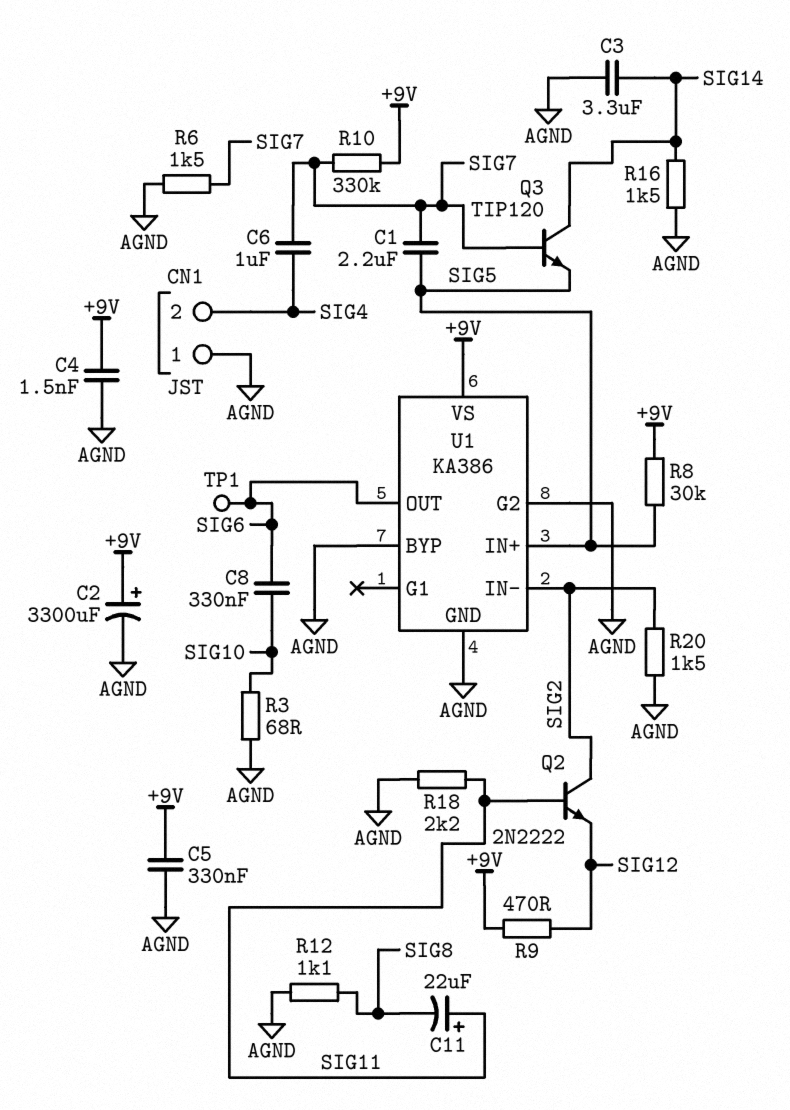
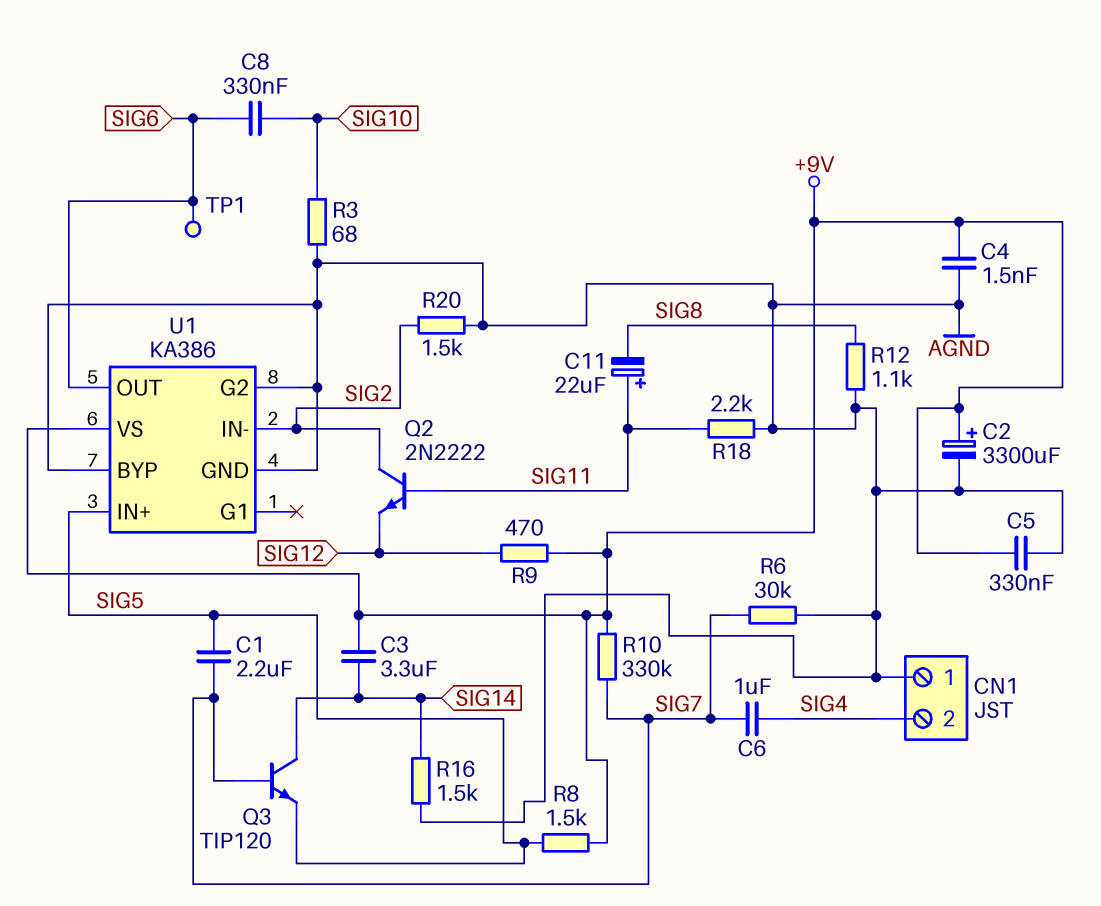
C3: 3.3uF (AGND, SIG14) -> 3.3uF (+9V, SIG14)
R6: 1.5k (AGND, SIG7) -> 30k (AGND, SIG7)
R8: 30k (+9V, SIG5) -> 1.5k (+9V, SIG5)

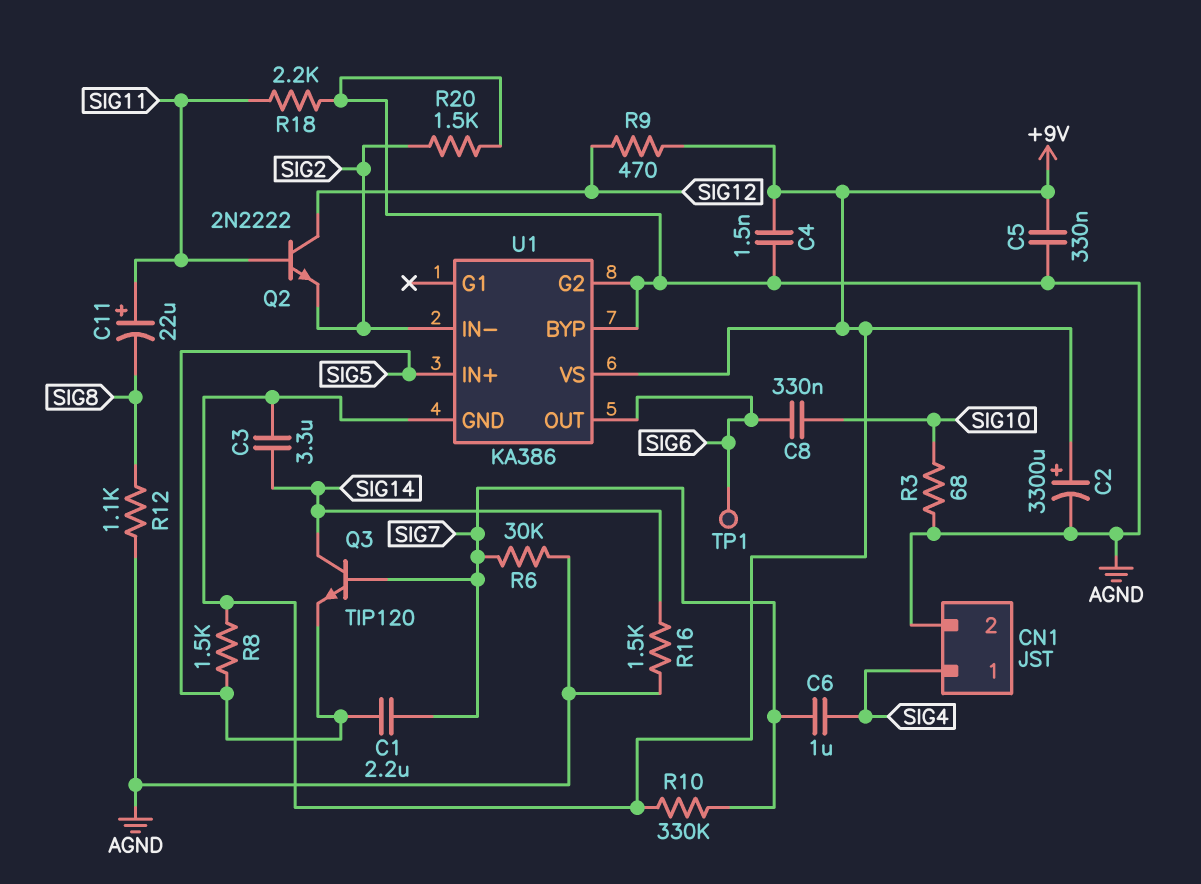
CN1 pin 1: AGND -> SIG4
CN1 pin 2: SIG4 -> AGND
Q2: NPN 2N2222 (B SIG11, C SIG2, E SIG12) -> NPN 2N2222 (B SIG11, C SIG12, E SIG2)
U1 pin GND: AGND -> +9V

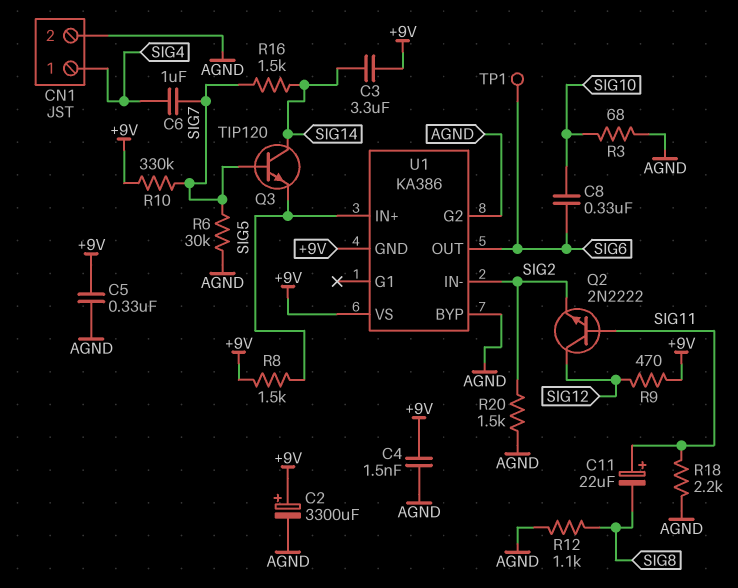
C1: 2.2uF (SIG5, SIG7) -> none
R16: 1.5k (AGND, SIG14) -> 1.5k (SIG7, SIG14)

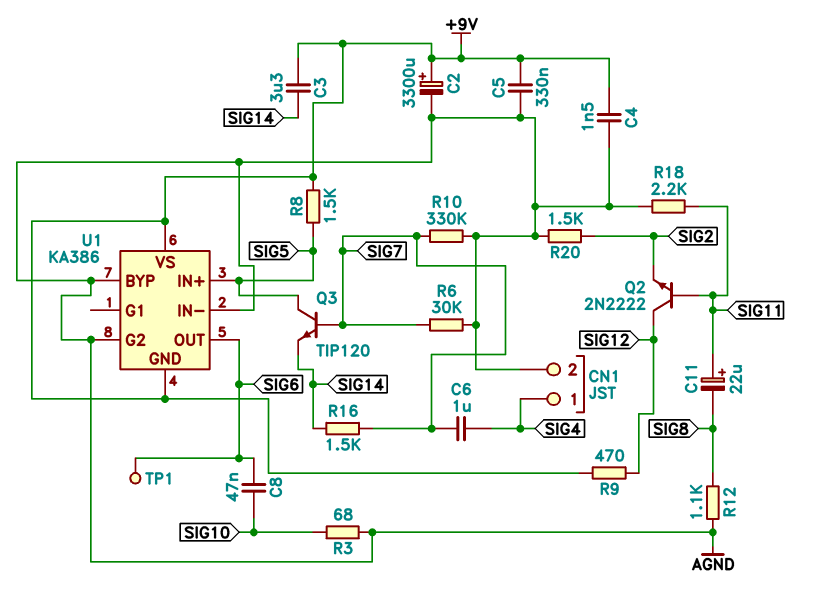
C8: 330nF (SIG6, SIG10) -> 47nF (SIG6, SIG10)
Q3: NPN TIP120 (B SIG7, C SIG14, E SIG5) -> NPN TIP120 (B SIG7, C SIG5, E SIG14)
R10: 330k (+9V, SIG7) -> 330k (AGND, SIG7)
U1 pin IN-: SIG2 -> AGND

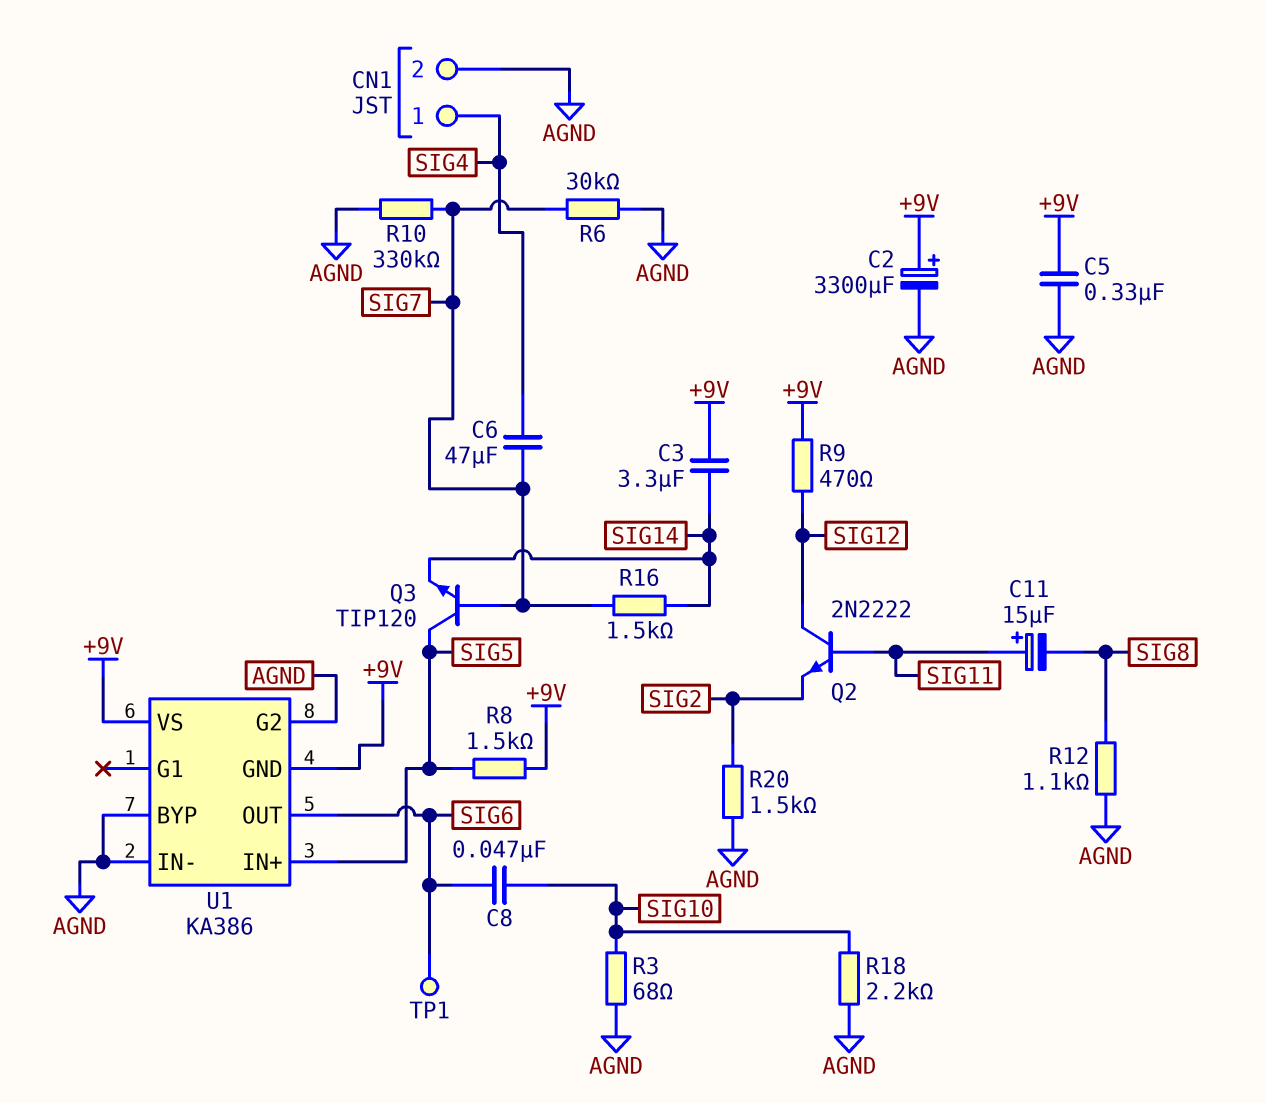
C4: 1.5nF (+9V, AGND) -> none
C6: 1uF (SIG4, SIG7) -> 47uF (SIG4, SIG7)
C11: 22uF (plus SIG11, minus SIG8) -> 15uF (plus SIG11, minus SIG8)
R18: 2.2k (AGND, SIG11) -> 2.2k (AGND, SIG10)

